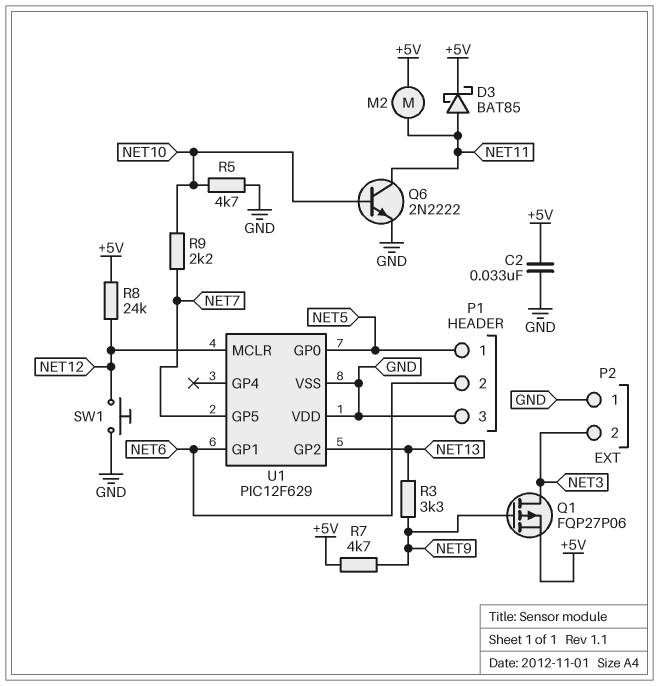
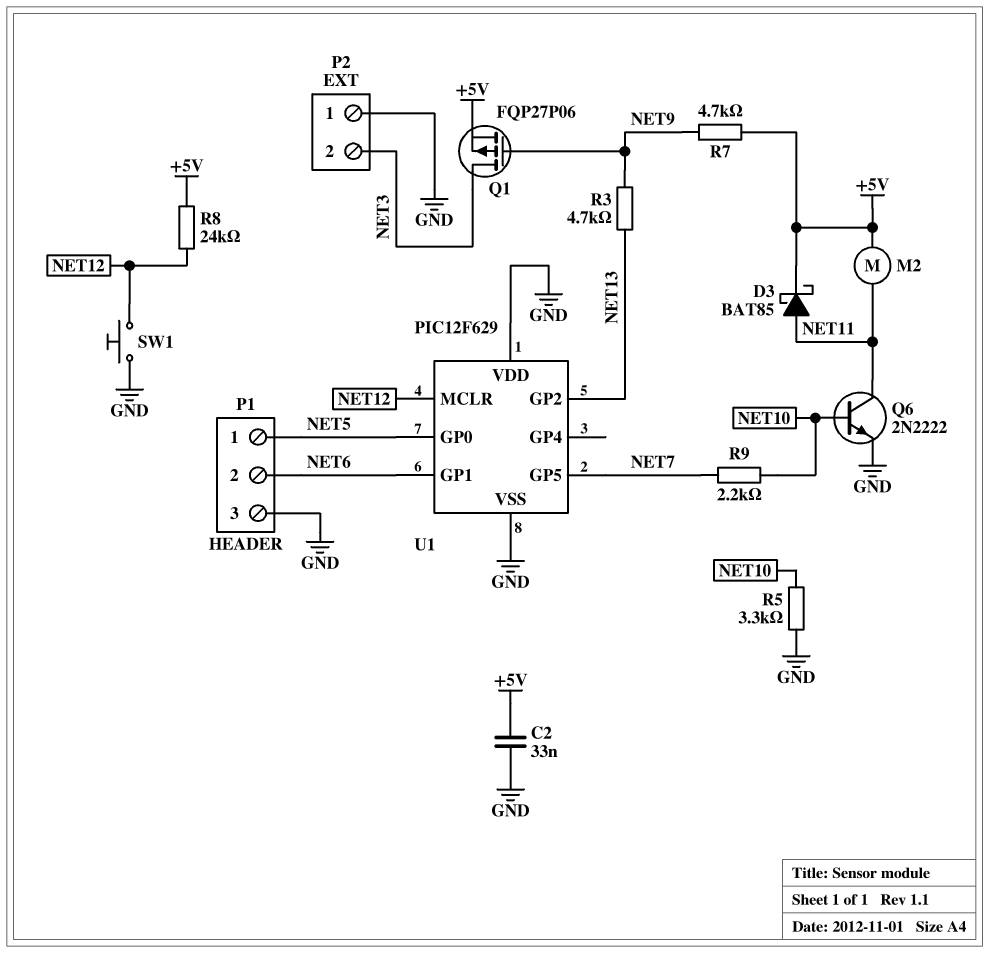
R3: 3.3k (NET9, NET13) -> 4.7k (NET9, NET13)
R5: 4.7k (GND, NET10) -> 3.3k (GND, NET10)

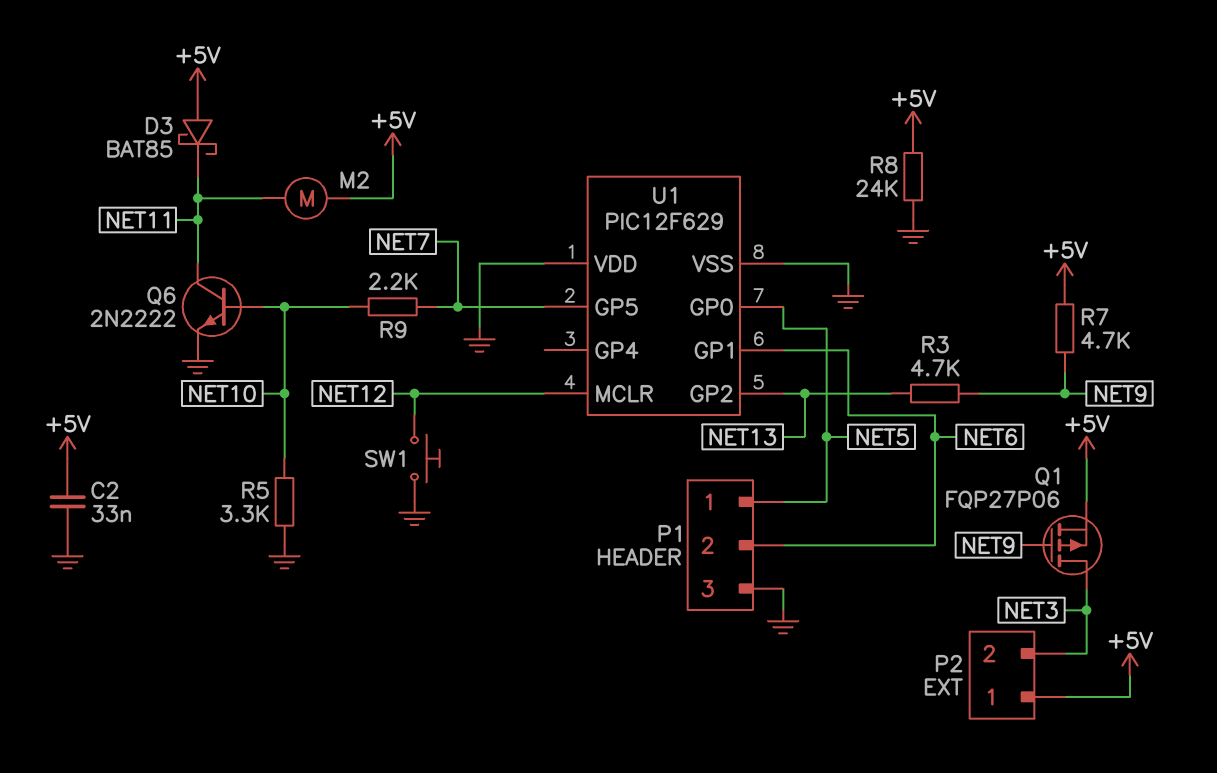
D3: schottky BAT85 (A NET11, K +5V) -> schottky BAT85 (A +5V, K NET11)
P2 pin 1: GND -> +5V
R8: 24k (+5V, NET12) -> 24k (+5V, GND)

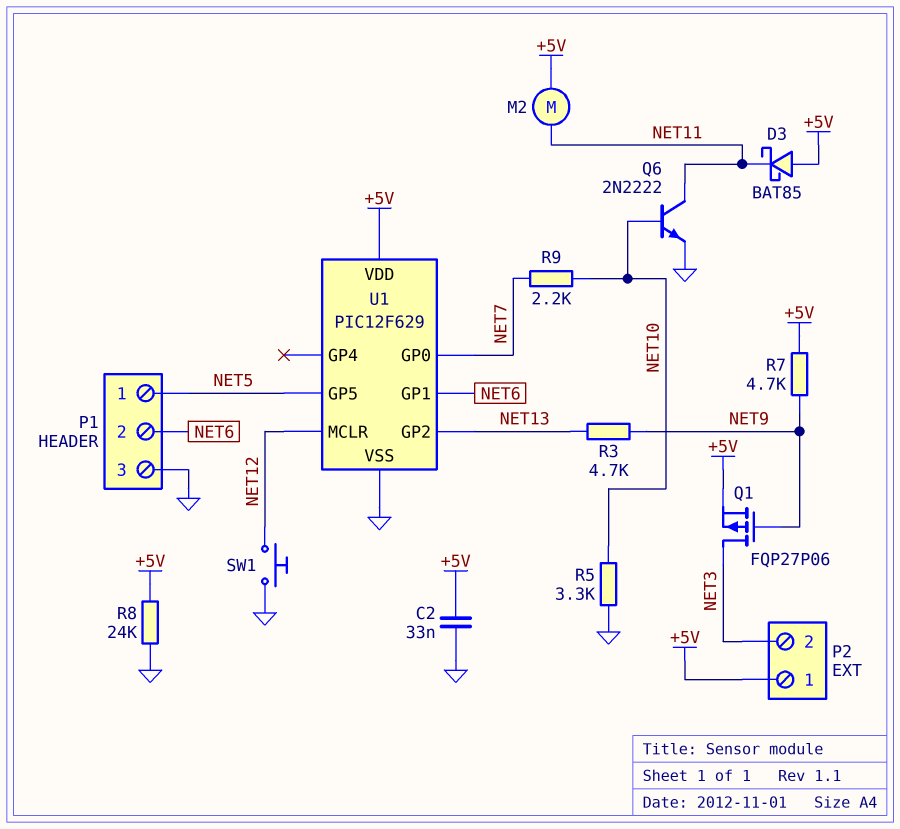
U1 pin GP0: NET5 -> NET7
U1 pin GP5: NET7 -> NET5
U1 pin VDD: GND -> +5V

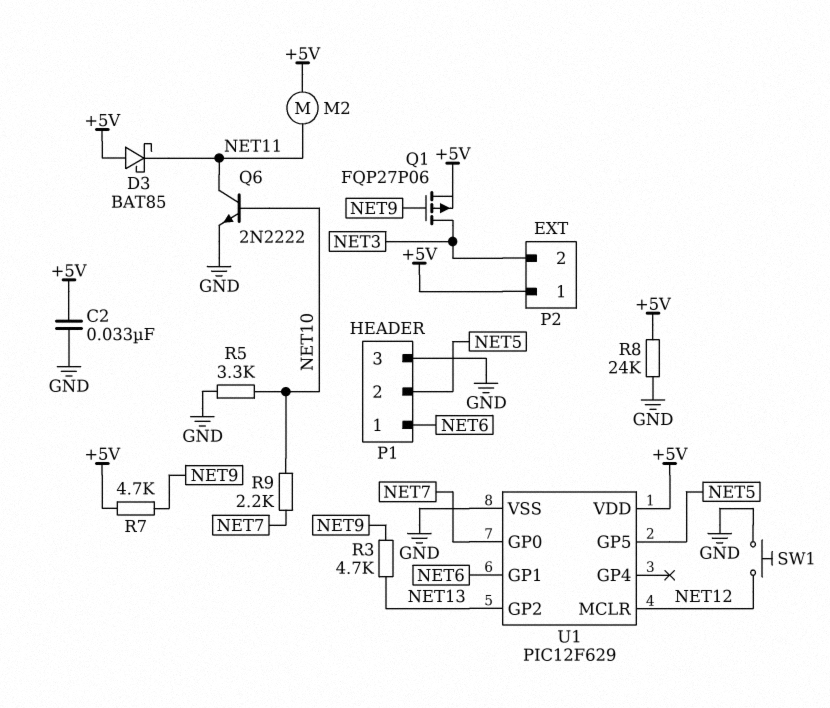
P1 pin 1: NET5 -> NET6
P1 pin 2: NET6 -> NET5

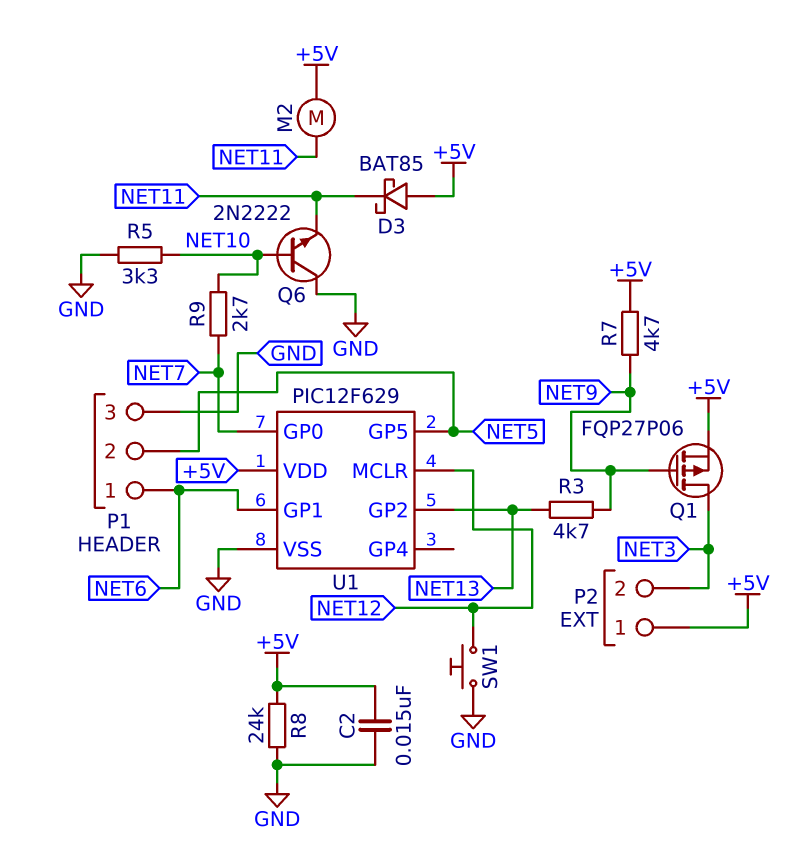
C2: 33nF (+5V, GND) -> 15nF (+5V, GND)
Q6: NPN 2N2222 (B NET10, C NET11, E GND) -> NPN 2N2222 (B NET10, C GND, E NET11)
R9: 2.2k (NET7, NET10) -> 2.7k (NET7, NET10)

